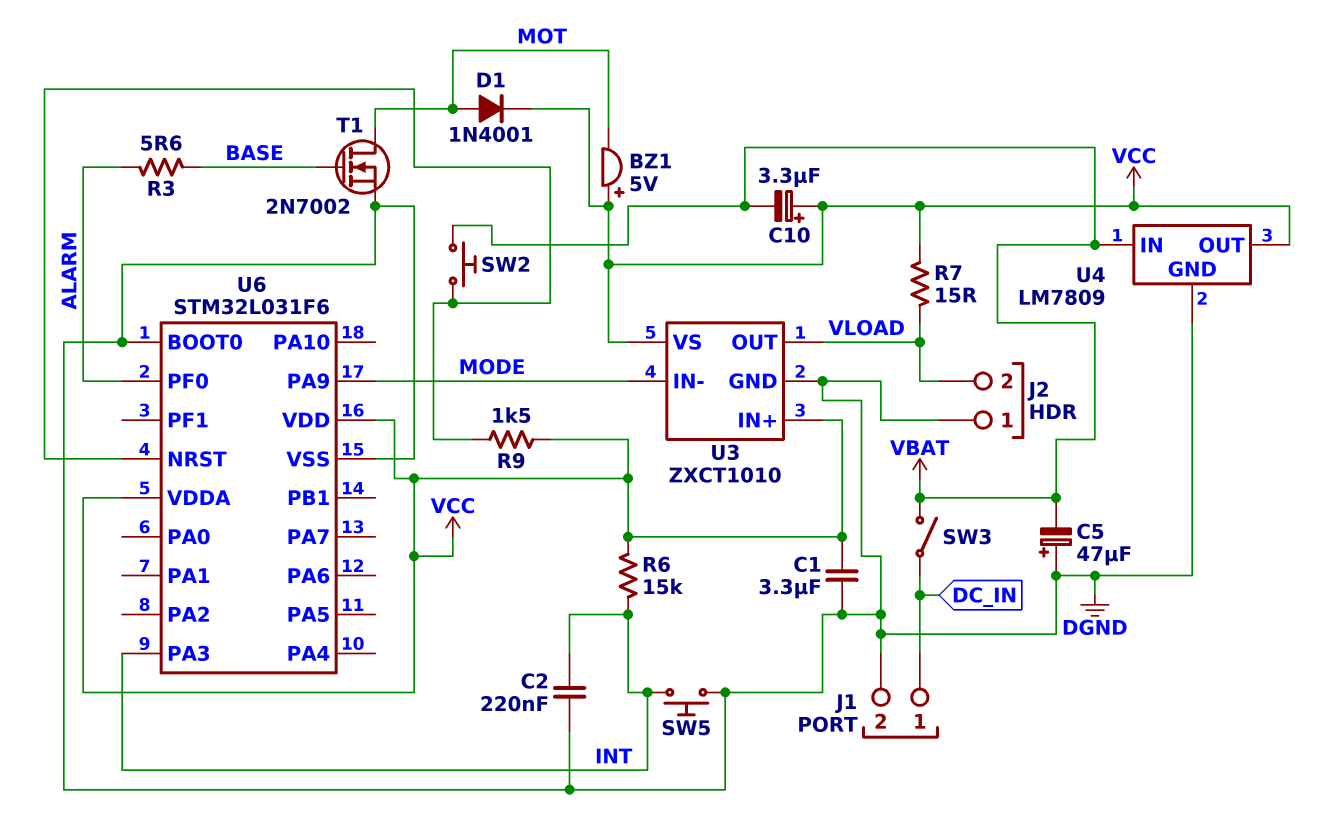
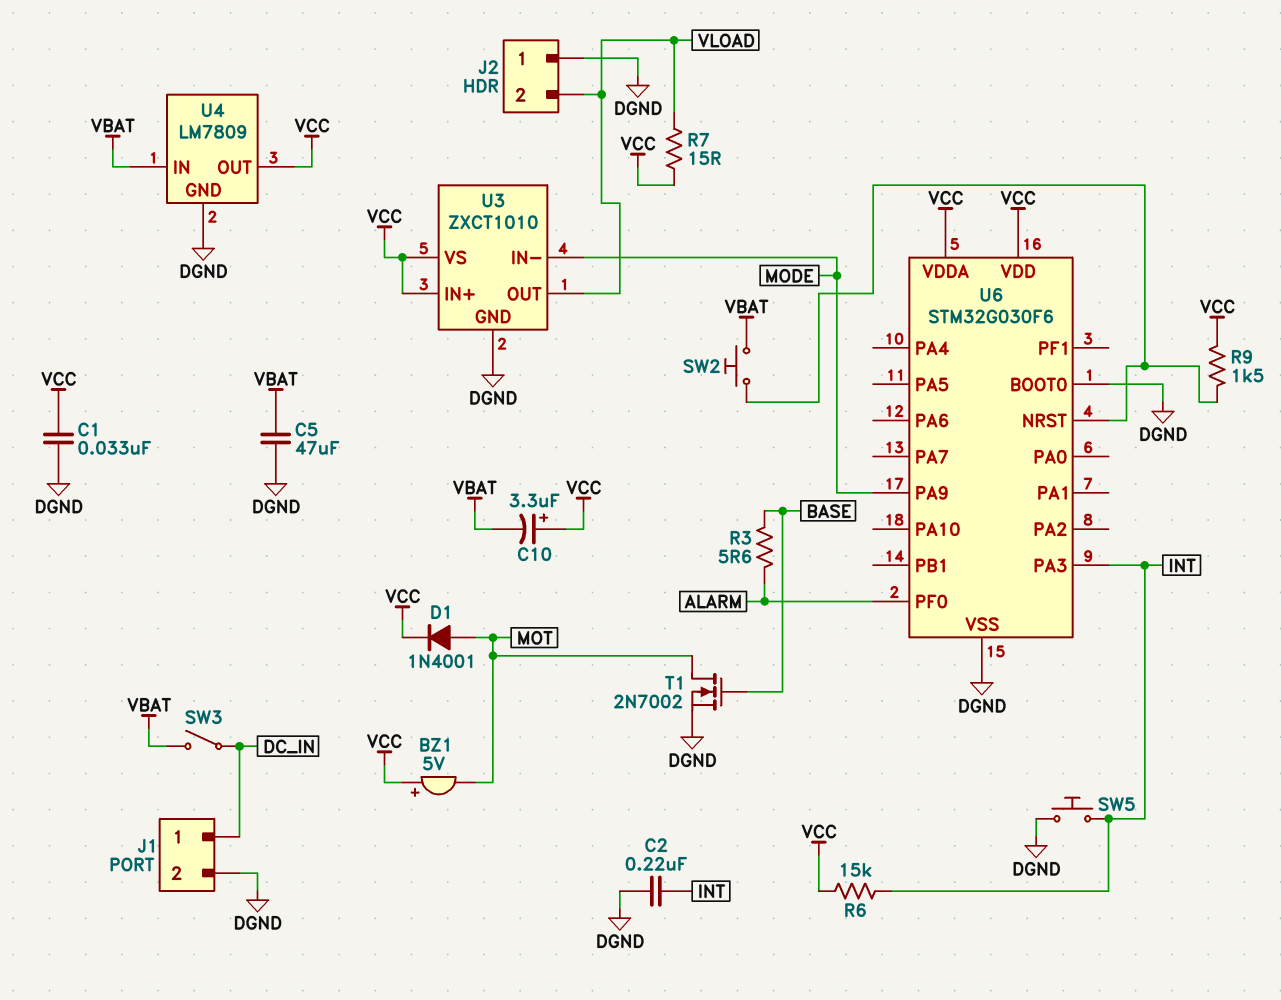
C1: 3.3uF (DGND, VCC) -> 33nF (DGND, VCC)
C5: 47uF (plus DGND, minus VBAT) -> 47uF (DGND, VBAT)
U6: STM32L031F6 -> STM32G030F6

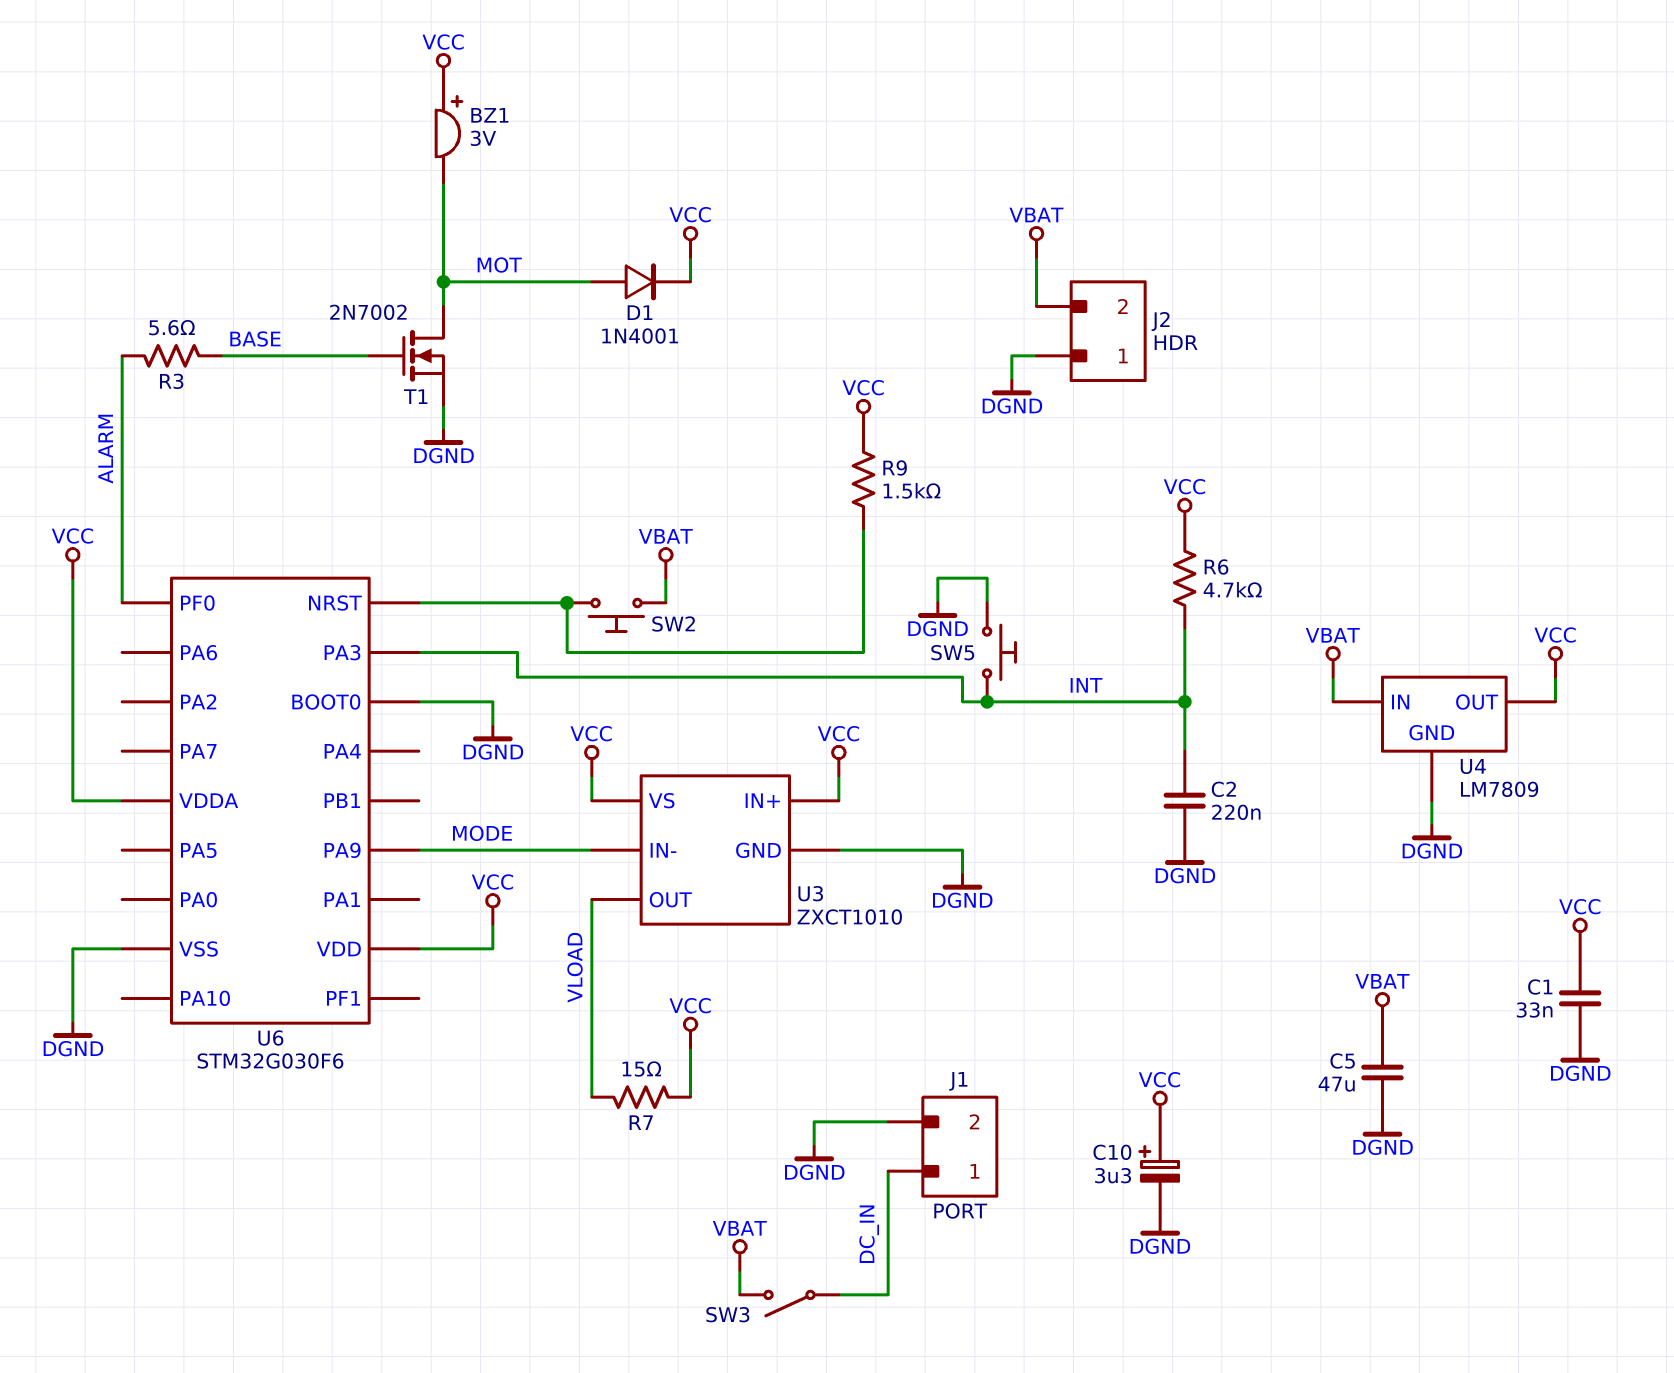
BZ1: buzzer 5V (plus VCC, minus MOT) -> buzzer 3V (plus VCC, minus MOT)
C10: 3.3uF (plus VCC, minus VBAT) -> 3.3uF (plus VCC, minus DGND)
J2 pin 2: VLOAD -> VBAT
R6: 15k (INT, VCC) -> 4.7k (INT, VCC)

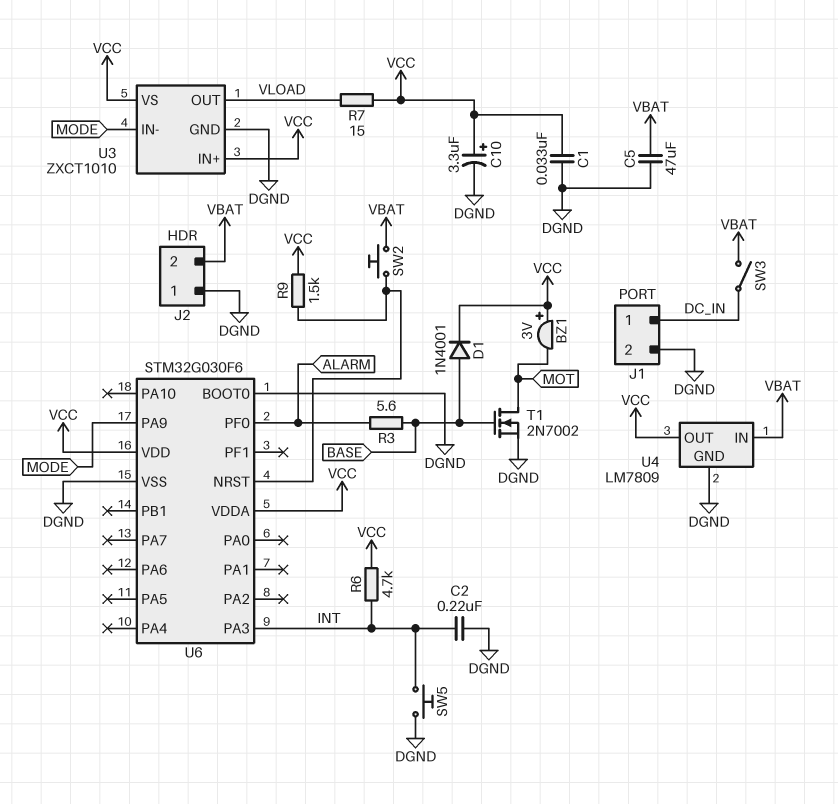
D1: diode 1N4001 (A MOT, K VCC) -> diode 1N4001 (A BASE, K VCC)

